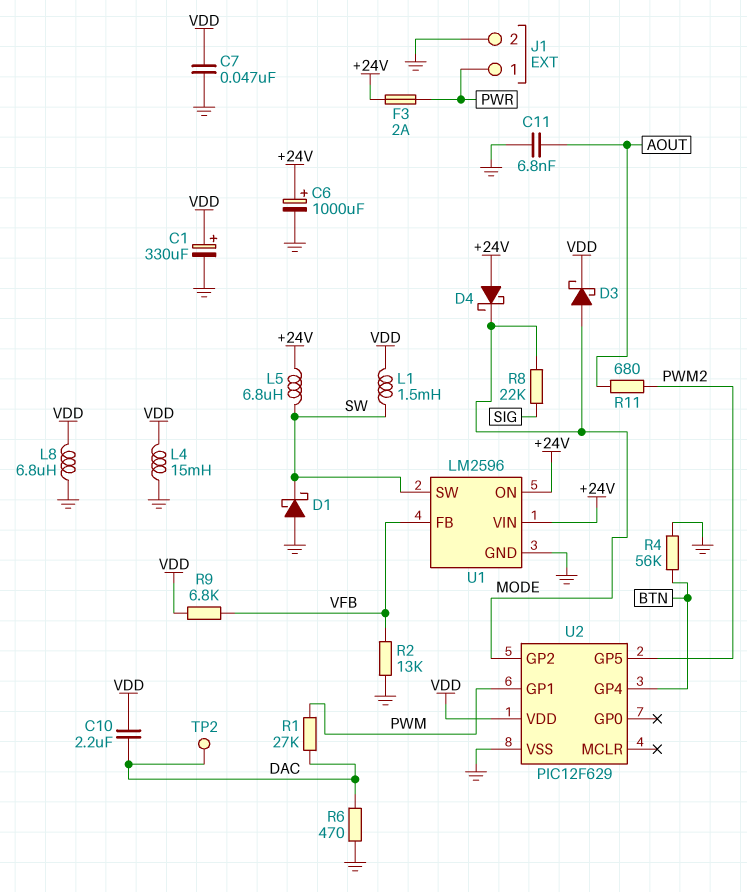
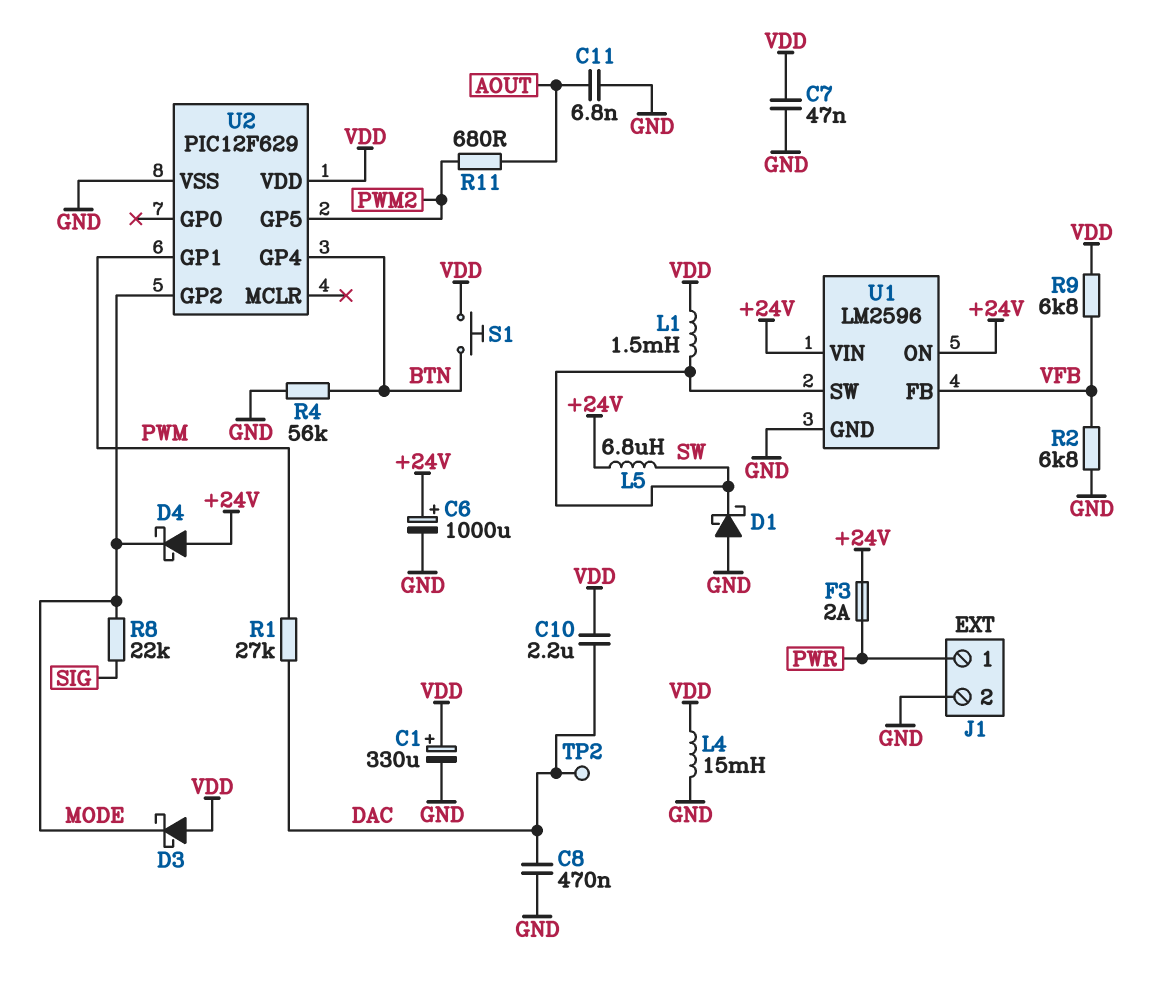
C8: none -> 470nF (DAC, GND)
D3: schottky (A MODE, K VDD) -> schottky (A VDD, K MODE)
L8: 6.8uH (GND, VDD) -> none
R2: 13k (GND, VFB) -> 6.8k (GND, VFB)
R6: 470 (DAC, GND) -> none
S1: none -> button (BTN, VDD)

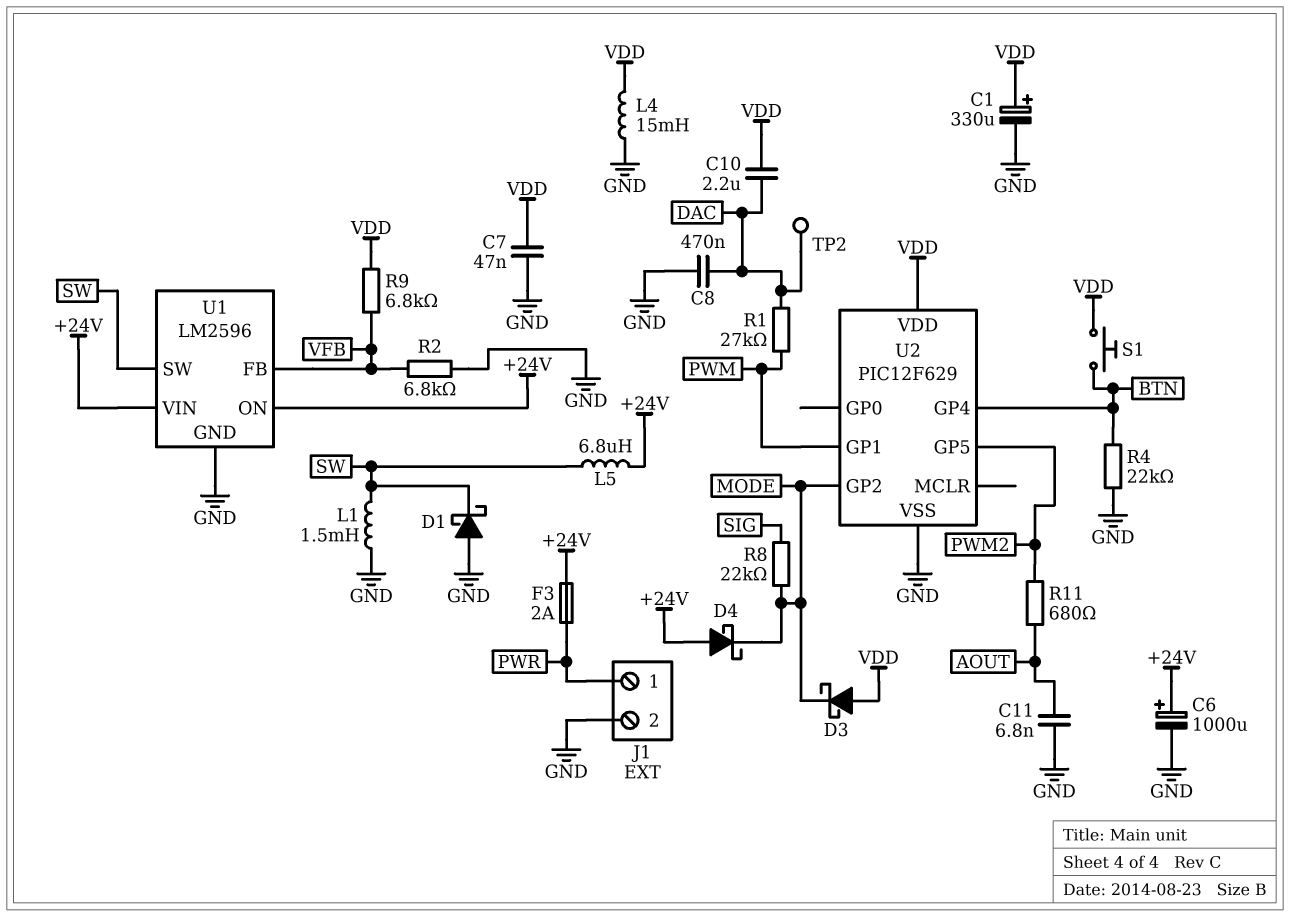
L1: 1.5mH (SW, VDD) -> 1.5mH (GND, SW)
R4: 56k (BTN, GND) -> 22k (BTN, GND)

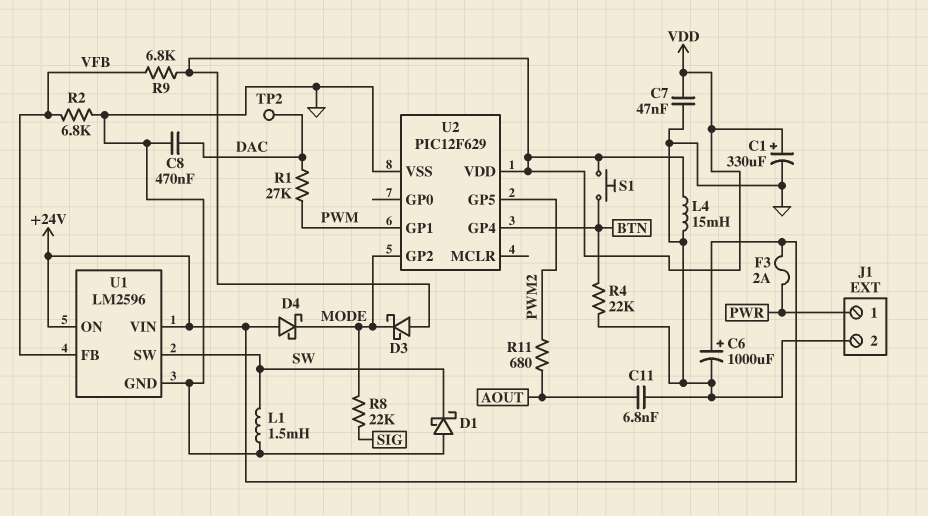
C10: 2.2uF (DAC, VDD) -> none
L5: 6.8uH (+24V, SW) -> none

